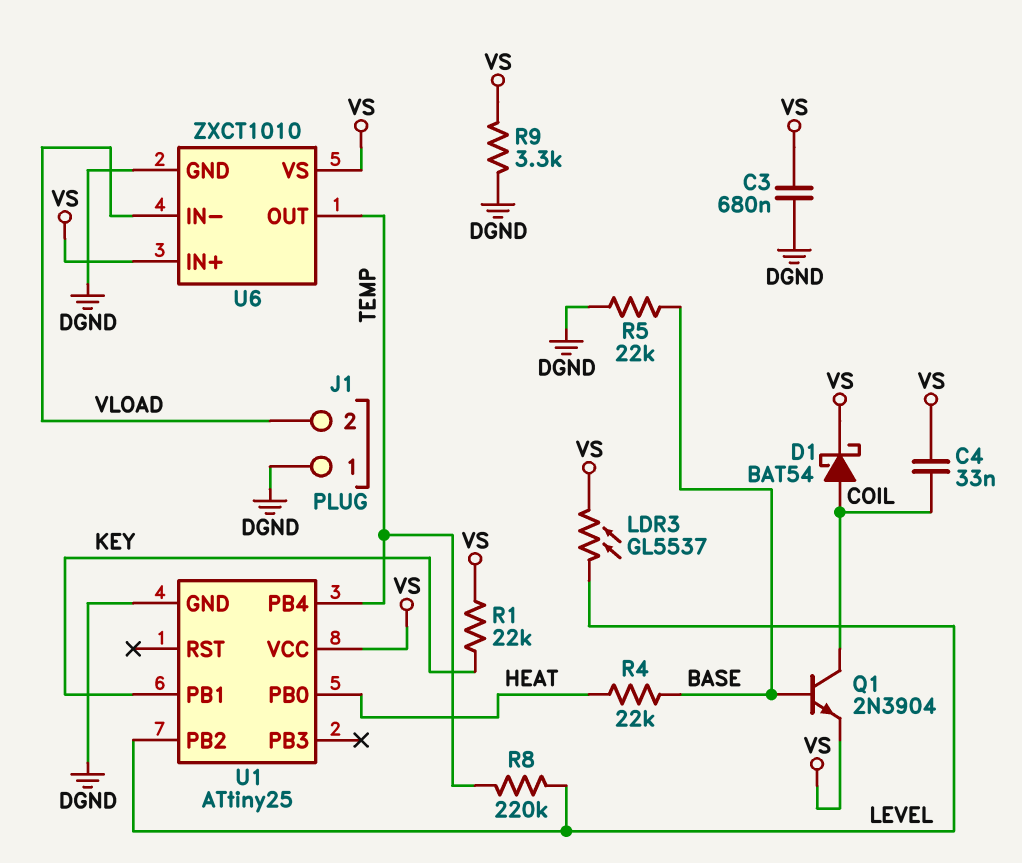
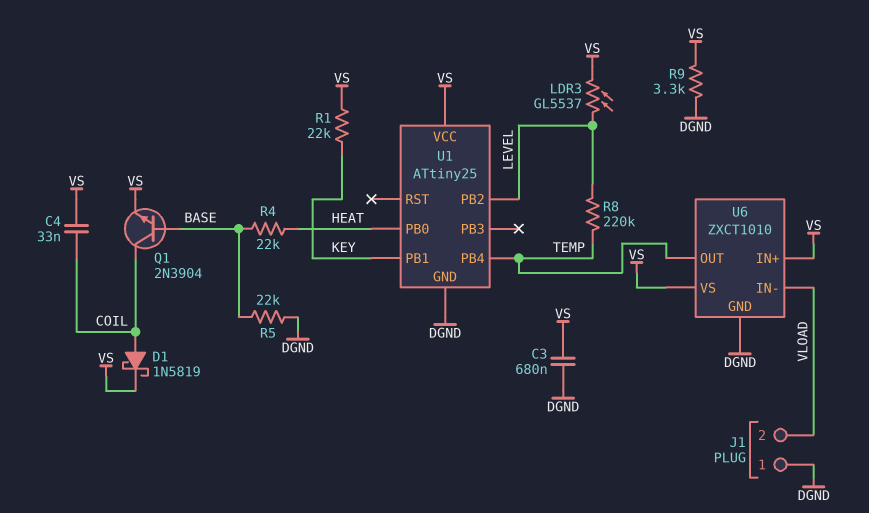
D1: schottky BAT54 (A COIL, K VS) -> schottky 1N5819 (A COIL, K VS)

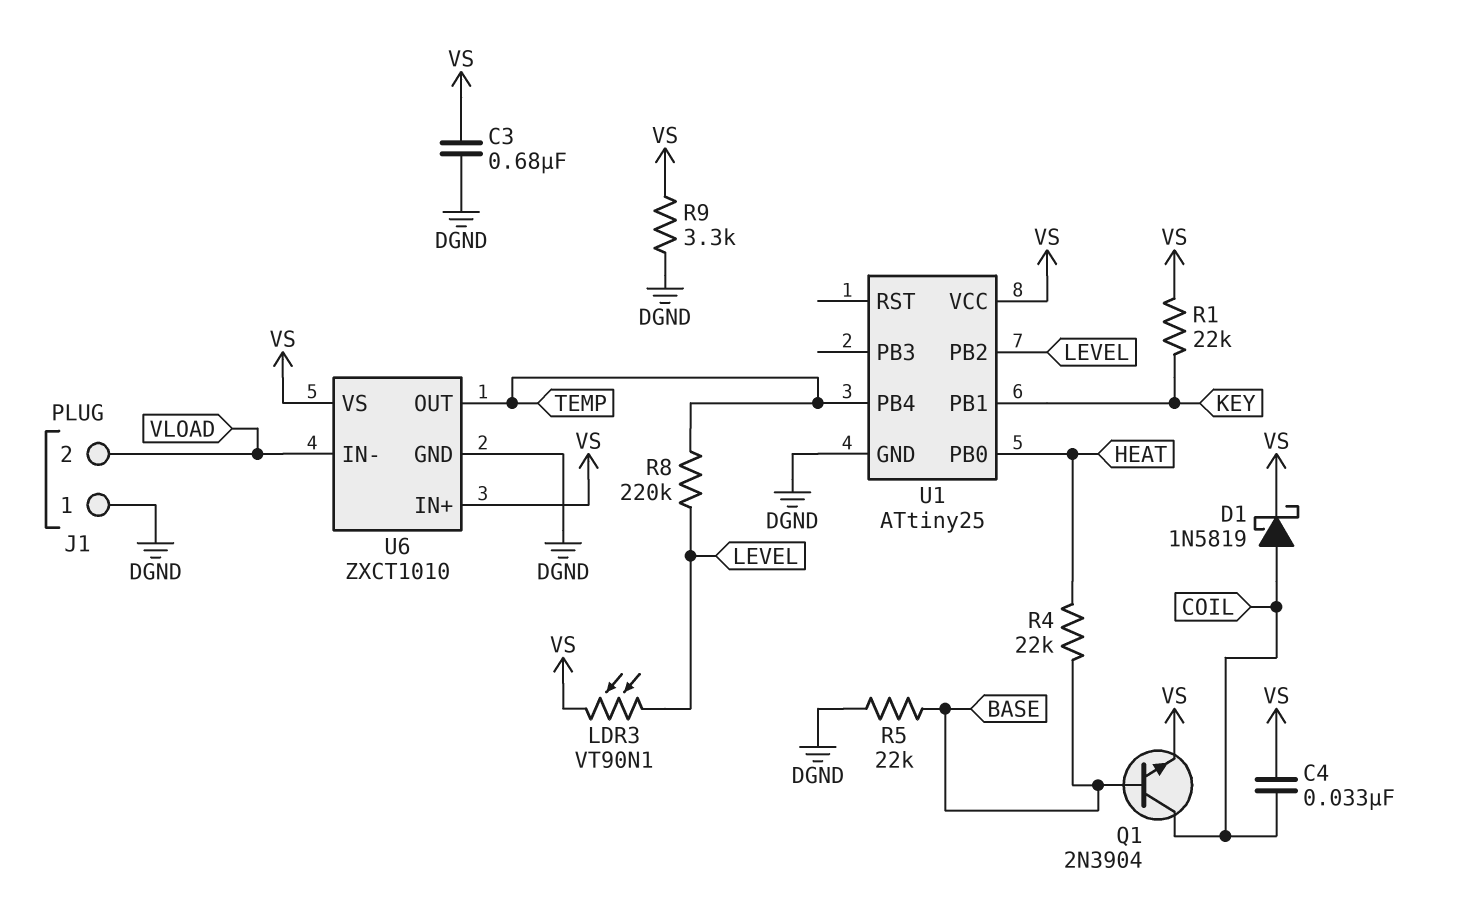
LDR3: GL5537 (LEVEL, VS) -> VT90N1 (LEVEL, VS)

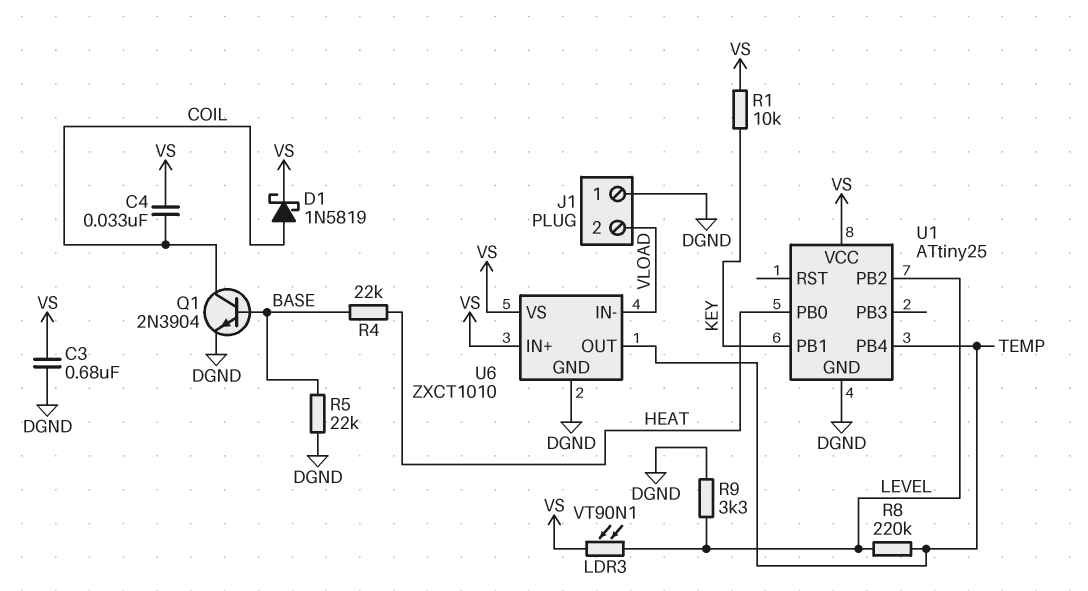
Q1: NPN 2N3904 (B BASE, C COIL, E VS) -> NPN 2N3904 (B BASE, C COIL, E DGND)
R1: 22k (KEY, VS) -> 10k (KEY, VS)
R9: 3.3k (DGND, VS) -> 3.3k (DGND, LEVEL)

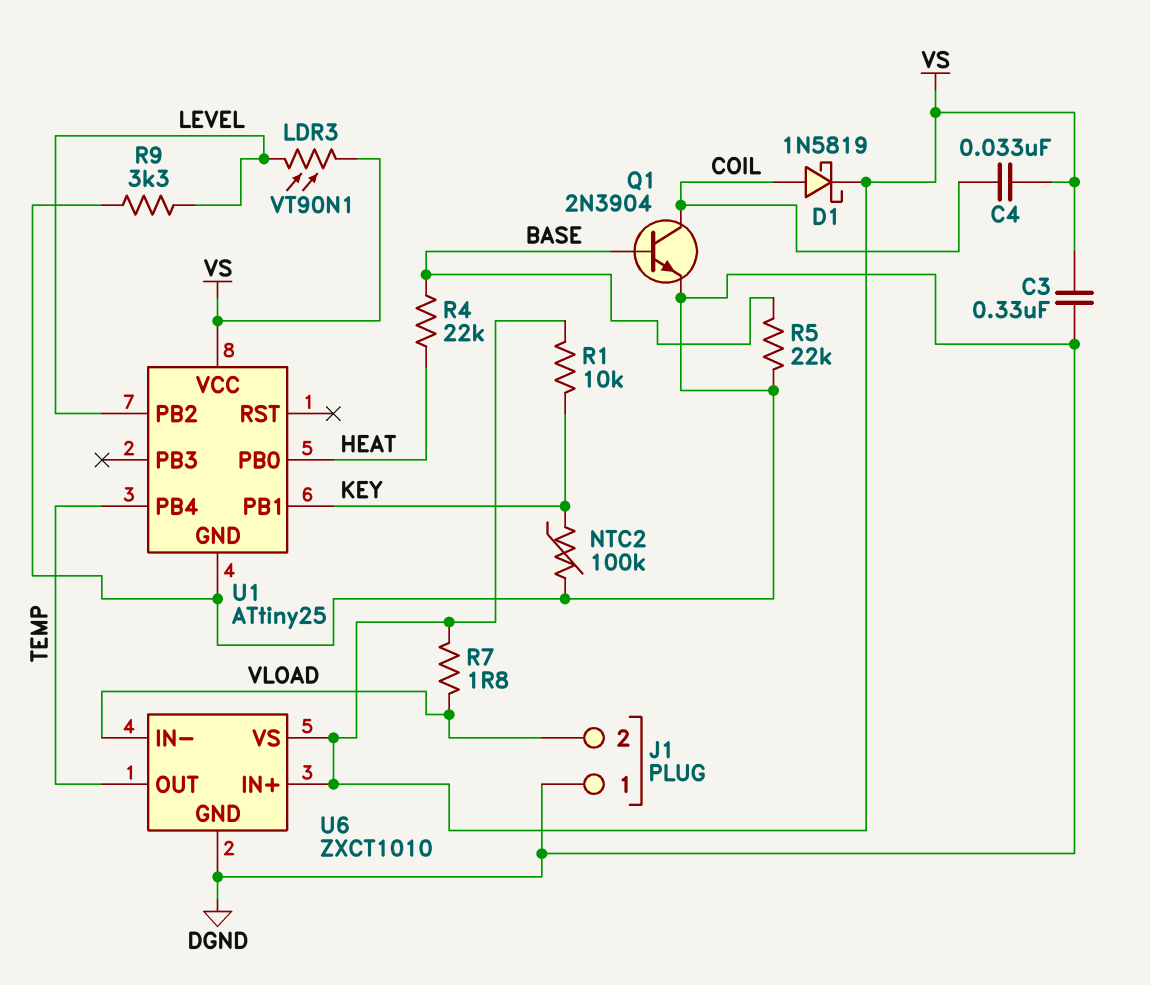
C3: 680nF (DGND, VS) -> 330nF (DGND, VS)
NTC2: none -> 100k (DGND, KEY)
R7: none -> 1.8 (VLOAD, VS)
R8: 220k (LEVEL, TEMP) -> none

